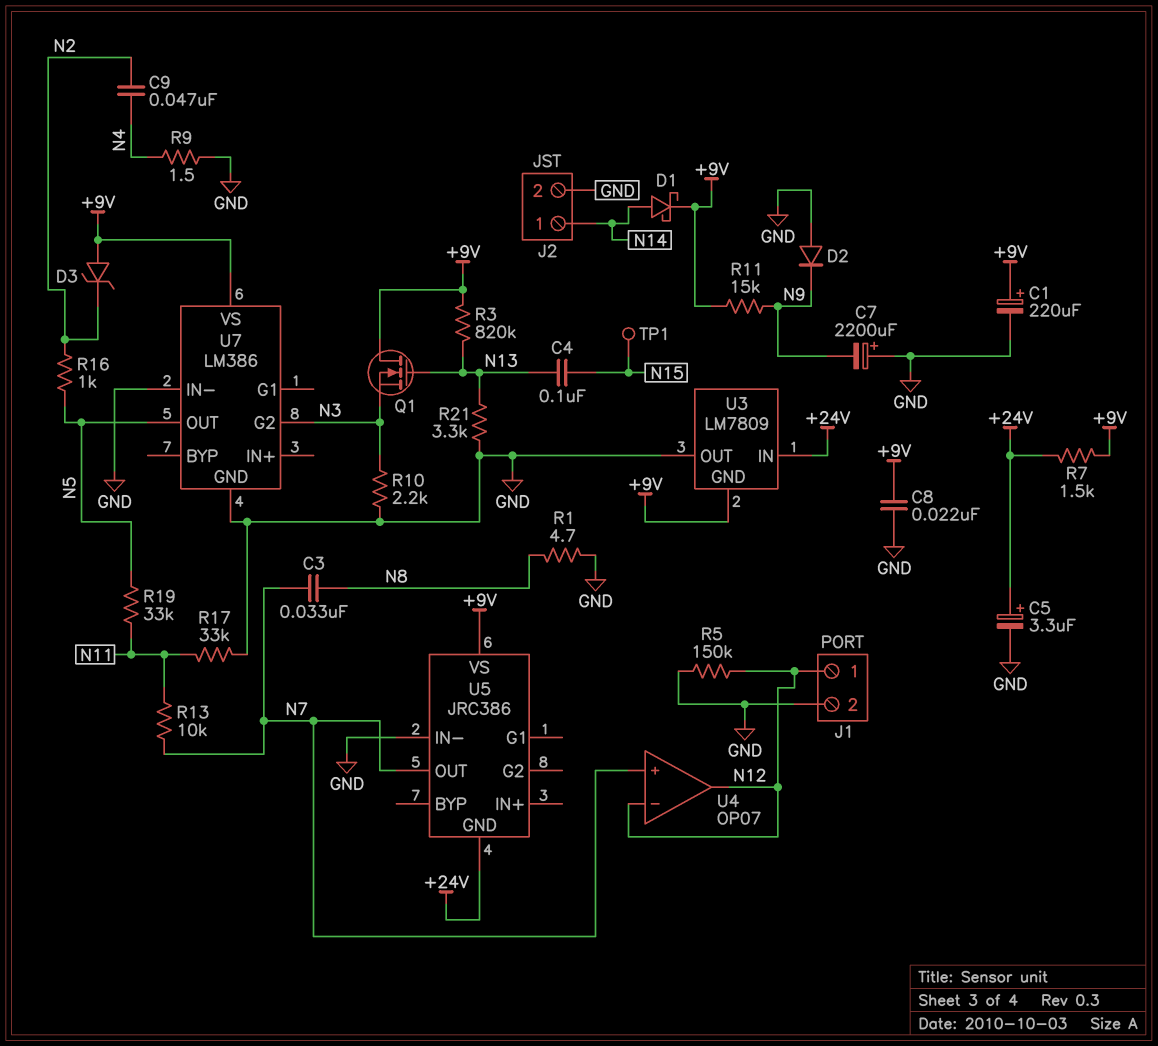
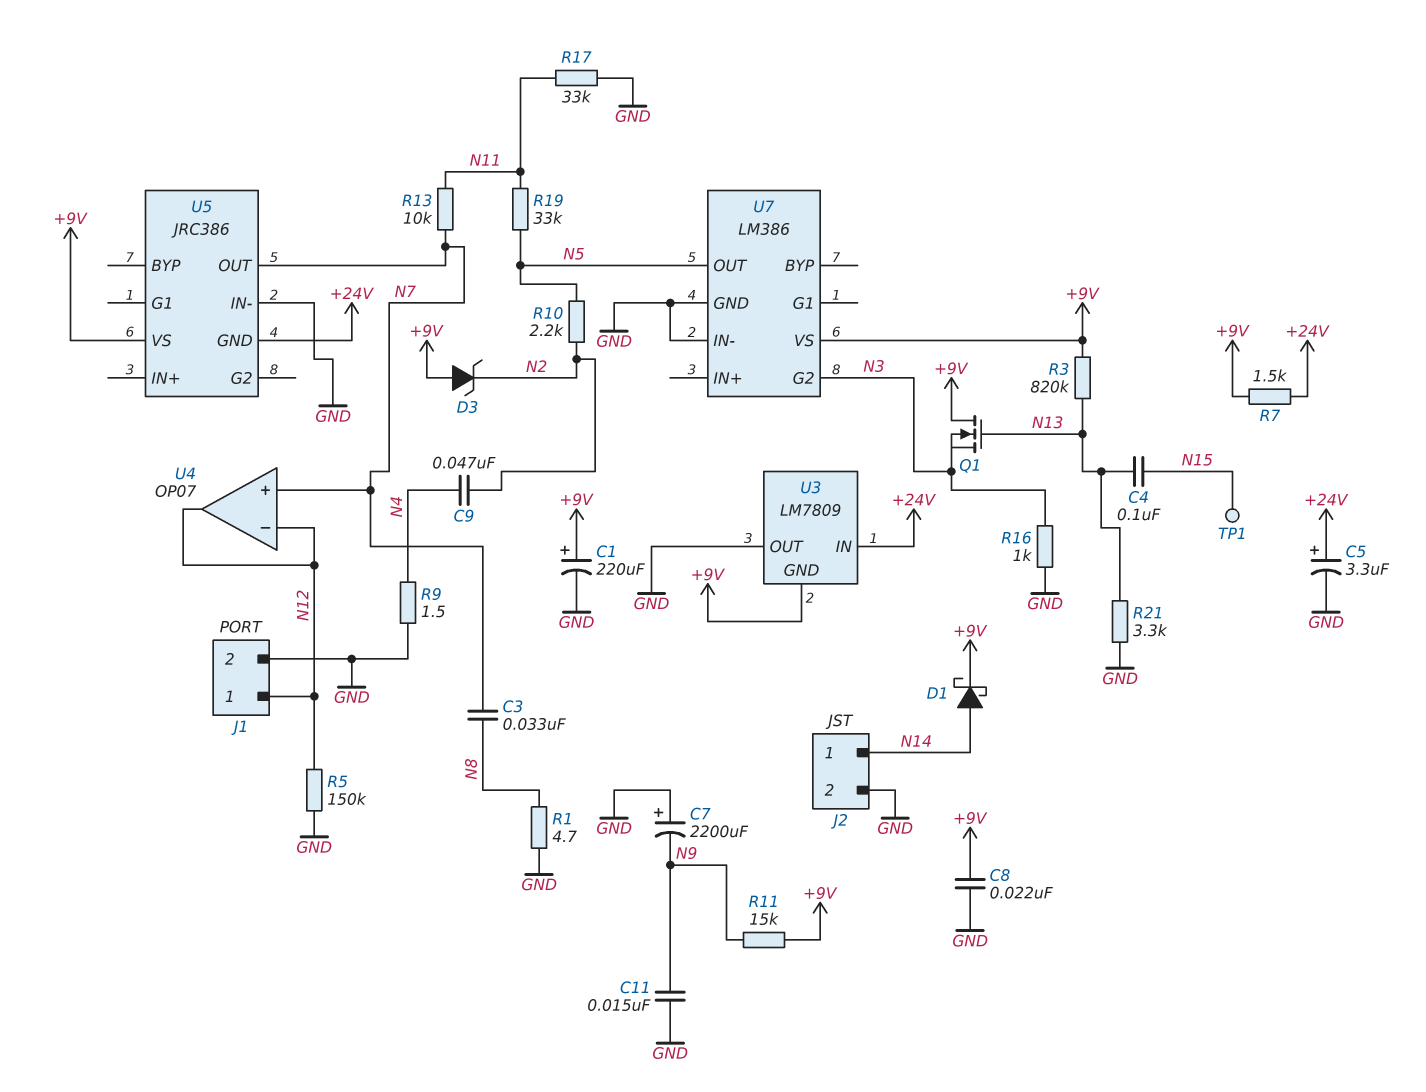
C11: none -> 15nF (GND, N9)
D2: diode (A GND, K N9) -> none
R10: 2.2k (GND, N3) -> 2.2k (N2, N5)
R16: 1k (N2, N5) -> 1k (GND, N3)

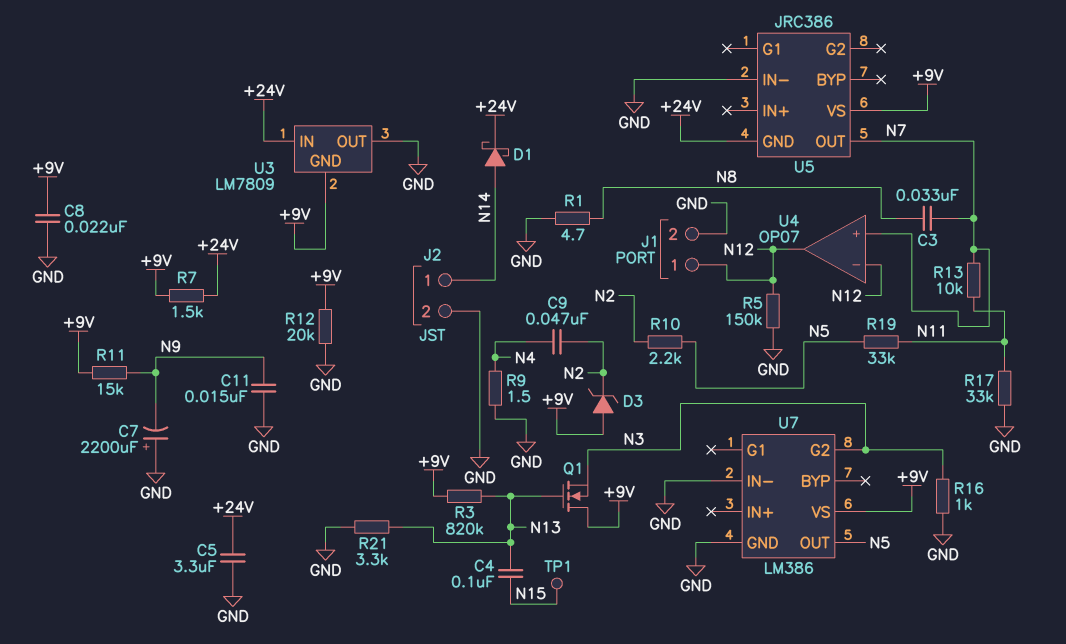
C1: 220uF (plus +9V, minus GND) -> none
C5: 3.3uF (plus +24V, minus GND) -> 3.3uF (+24V, GND)
D1: schottky (A N14, K +9V) -> schottky (A N14, K +24V)
R12: none -> 20k (+9V, GND)

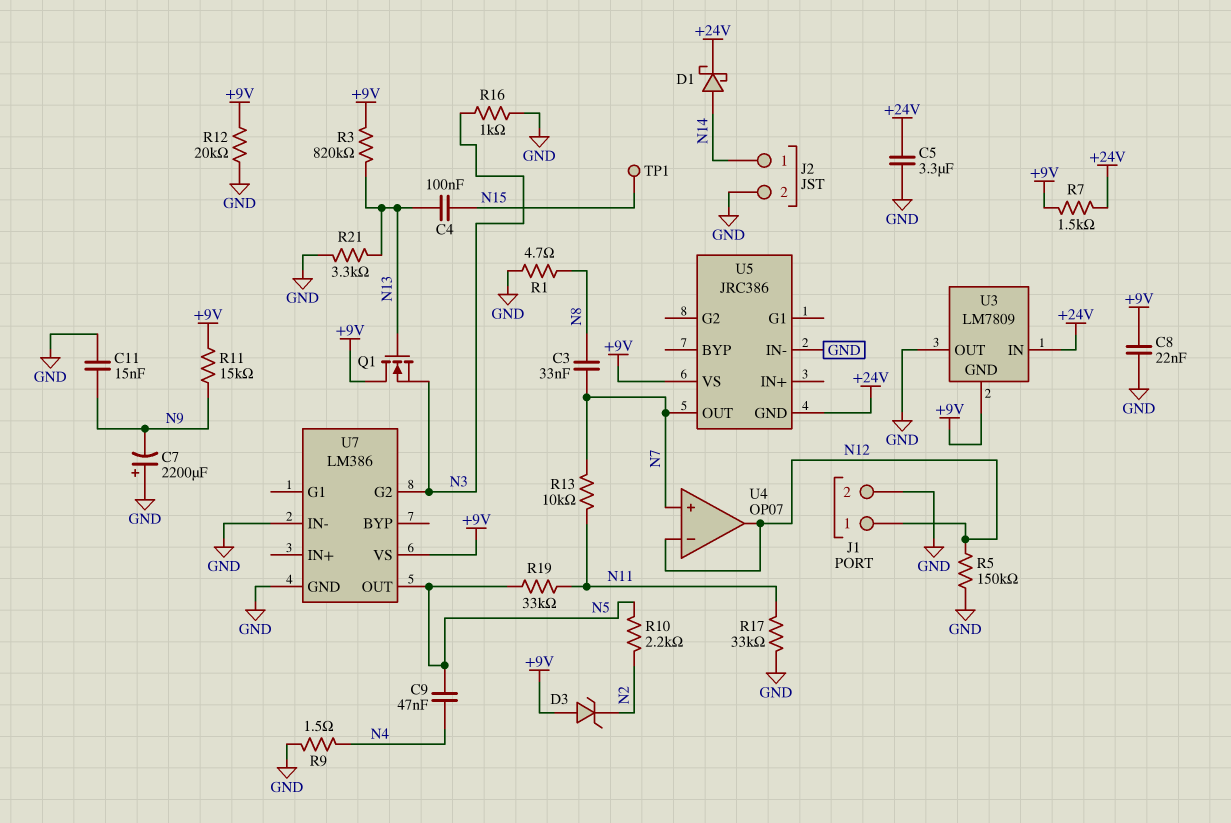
C9: 47nF (N2, N4) -> 47nF (N4, N5)

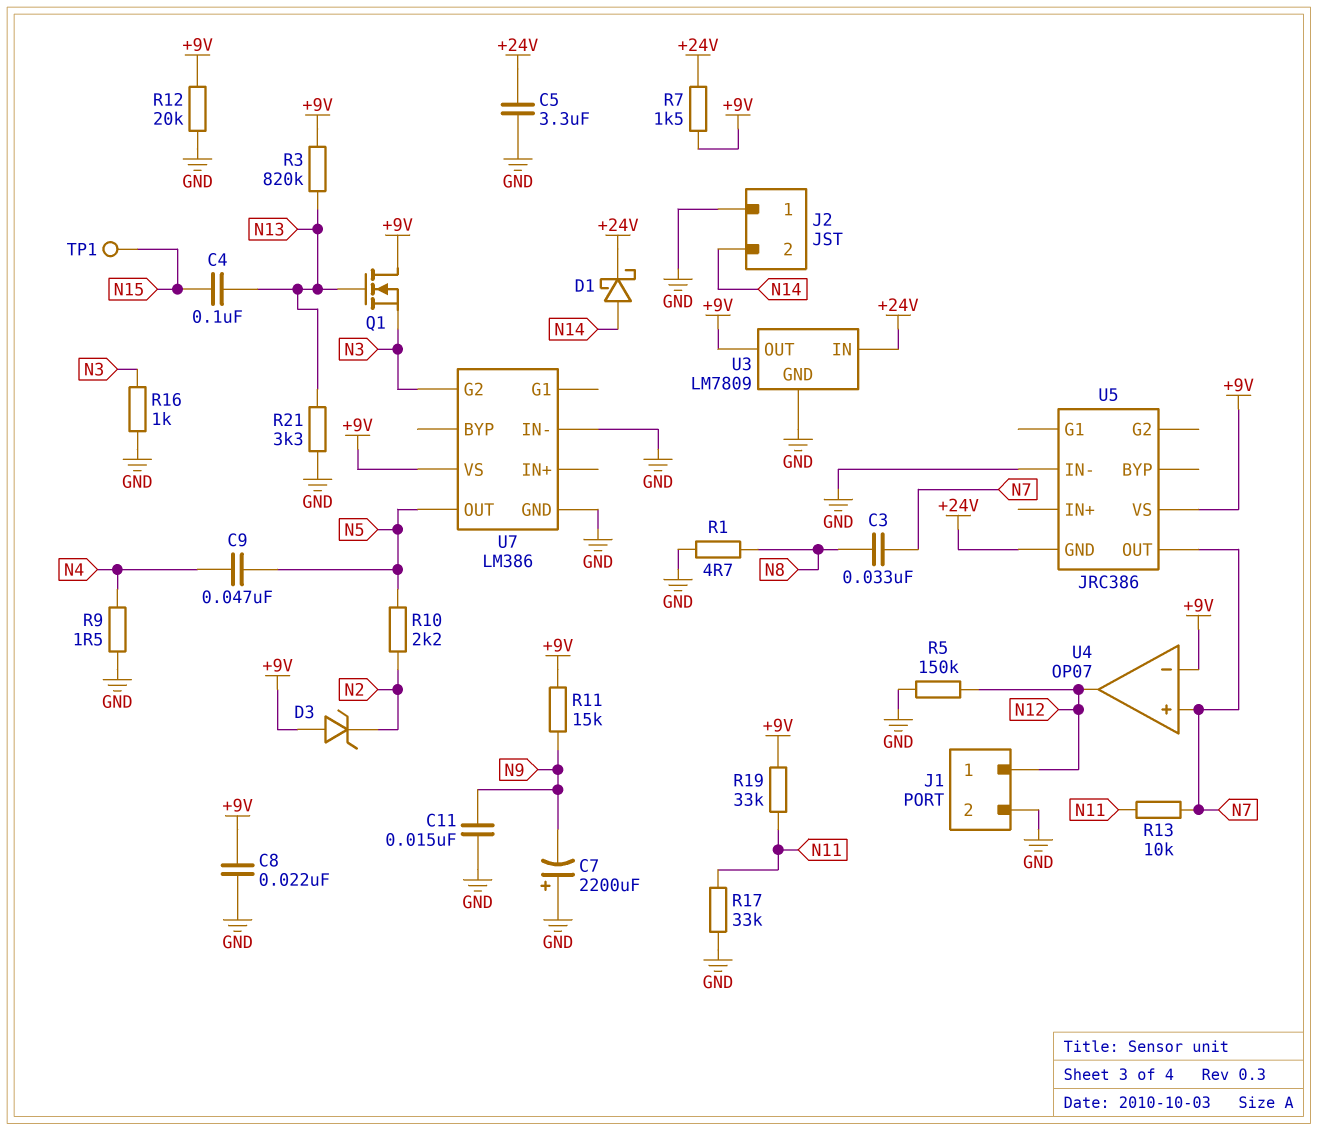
J2 pin 1: N14 -> GND
J2 pin 2: GND -> N14
R19: 33k (N5, N11) -> 33k (+9V, N11)
U3 pin GND: +9V -> GND
U3 pin OUT: GND -> +9V
U4 pin in-: N12 -> +9V

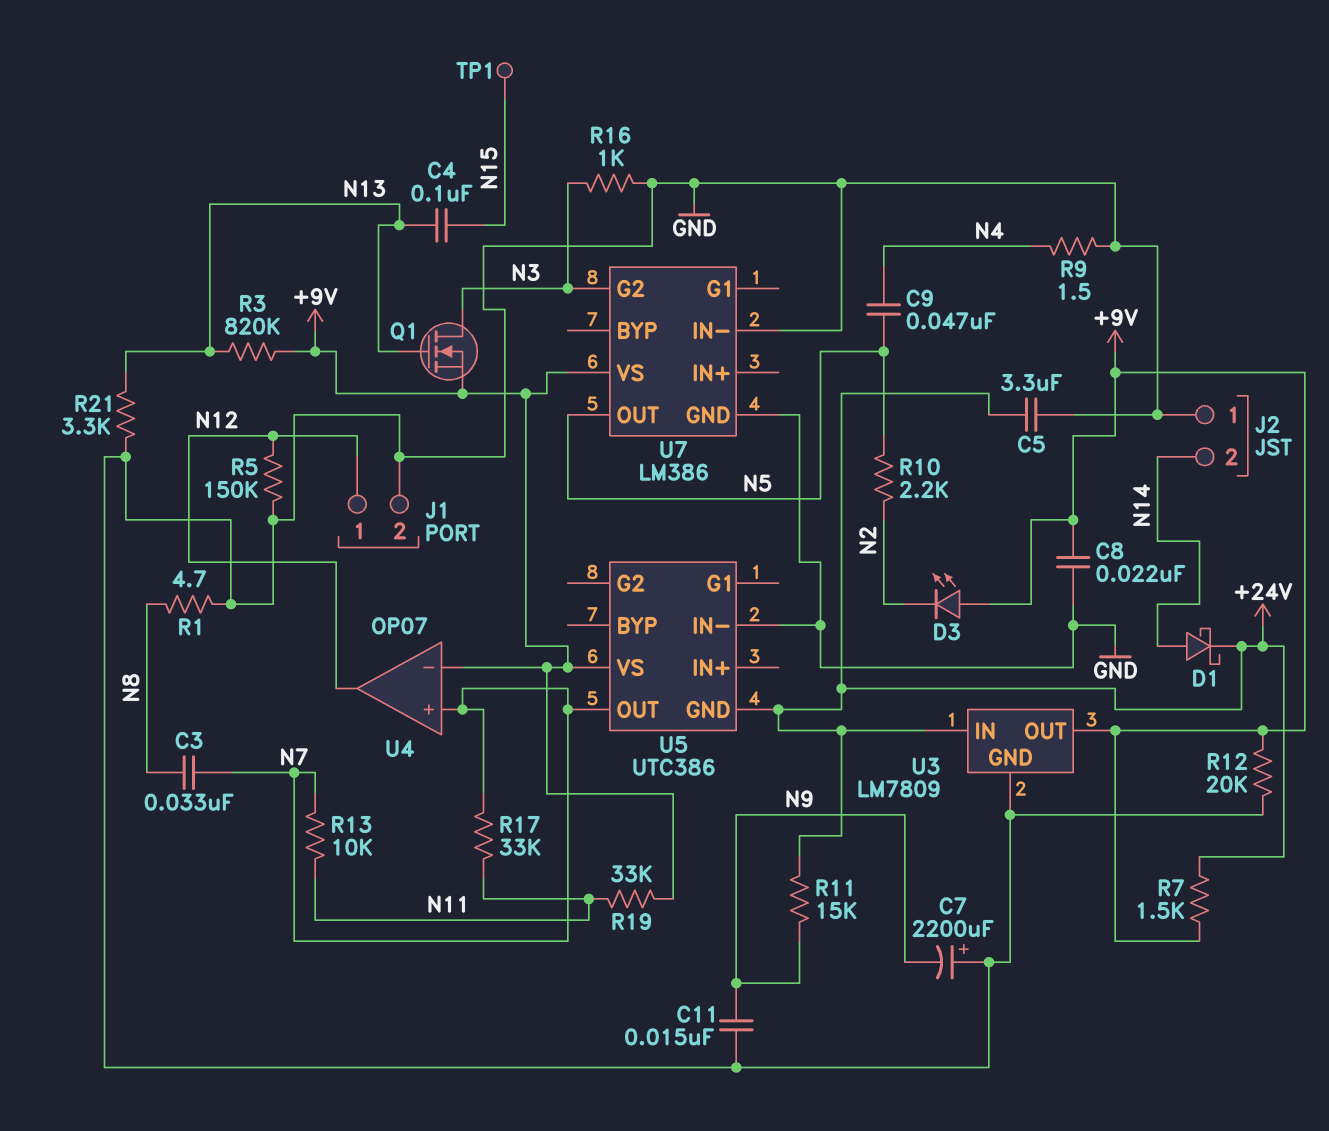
D3: zener (A +9V, K N2) -> LED (A +9V, K N2)
Q1: NMOS (G N13, D +9V, S N3) -> NMOS (G N13, D N3, S +9V)
R11: 15k (+9V, N9) -> 15k (+24V, N9)
R17: 33k (GND, N11) -> 33k (N7, N11)
U5: JRC386 -> UTC386

